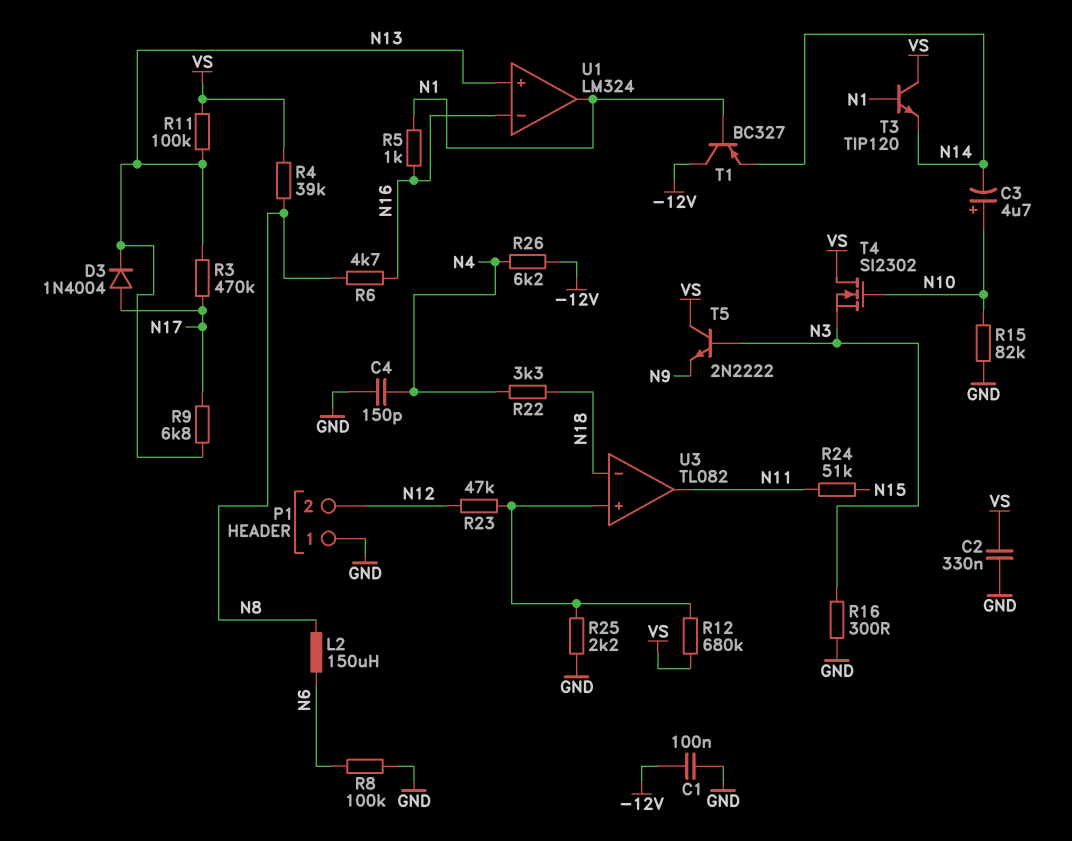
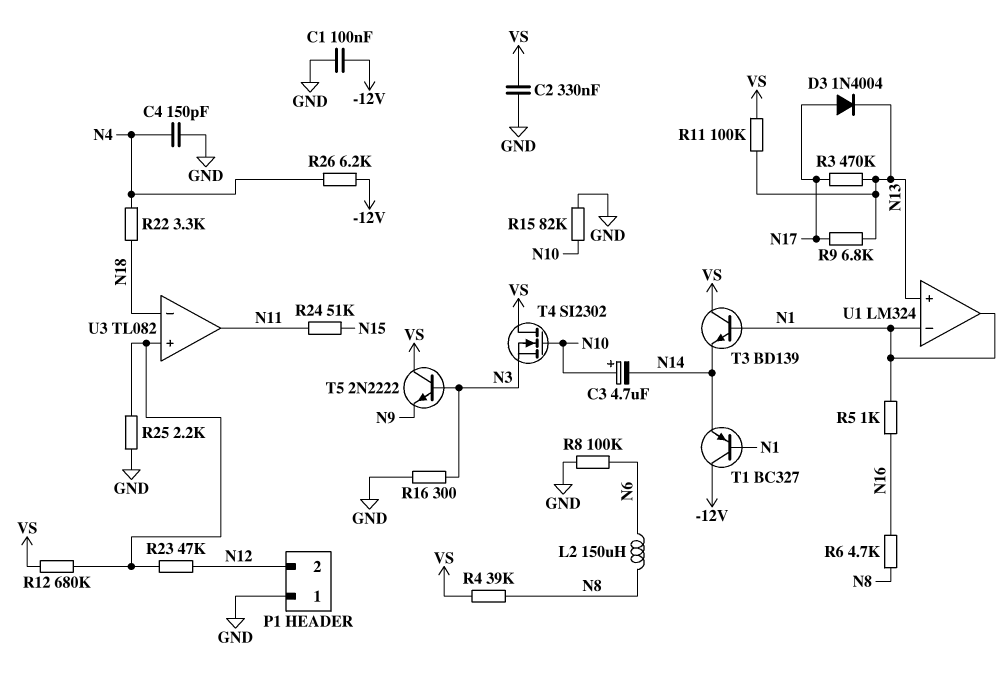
T3: NPN TIP120 (B N1, C VS, E N14) -> NPN BD139 (B N1, C VS, E N14)
U1 pin in-: N16 -> N1

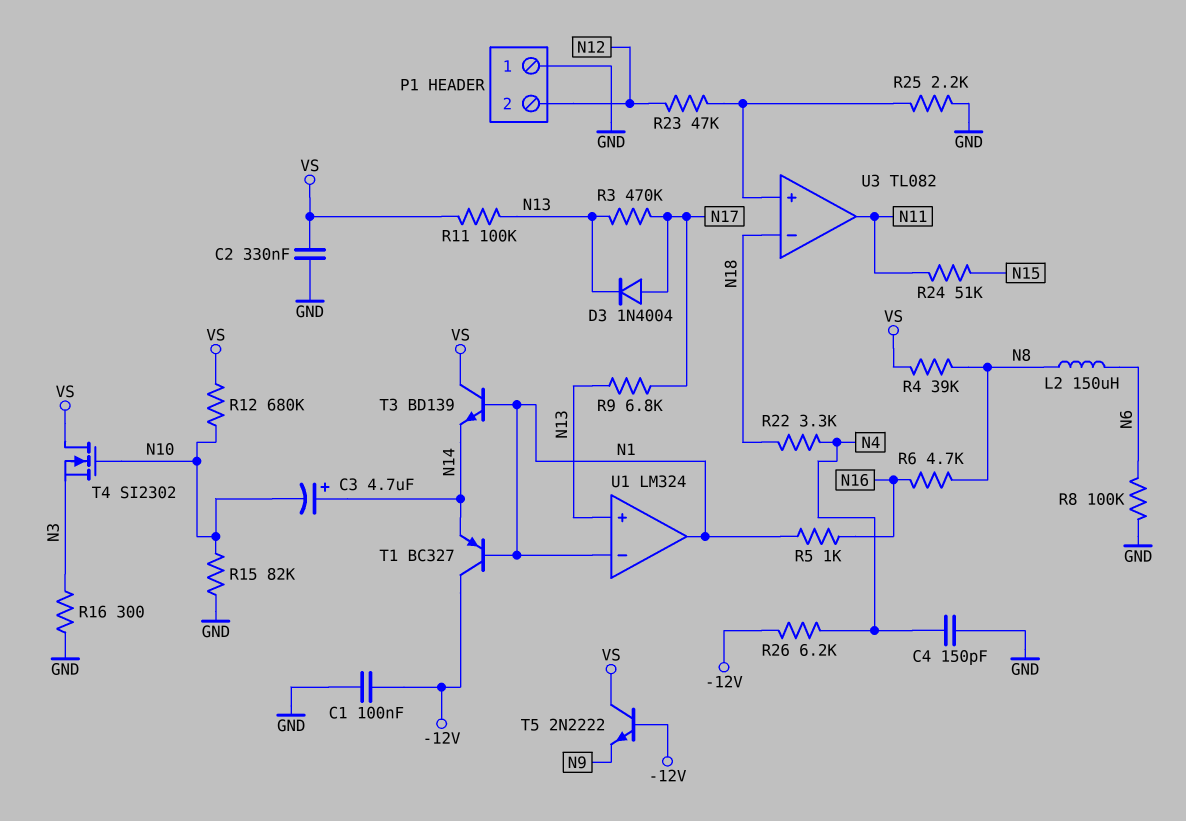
C3: 4.7uF (plus N10, minus N14) -> 4.7uF (plus N14, minus N10)
R12: 680k (U3/in+, VS) -> 680k (N10, VS)
T5: NPN 2N2222 (B N3, C VS, E N9) -> NPN 2N2222 (B -12V, C VS, E N9)

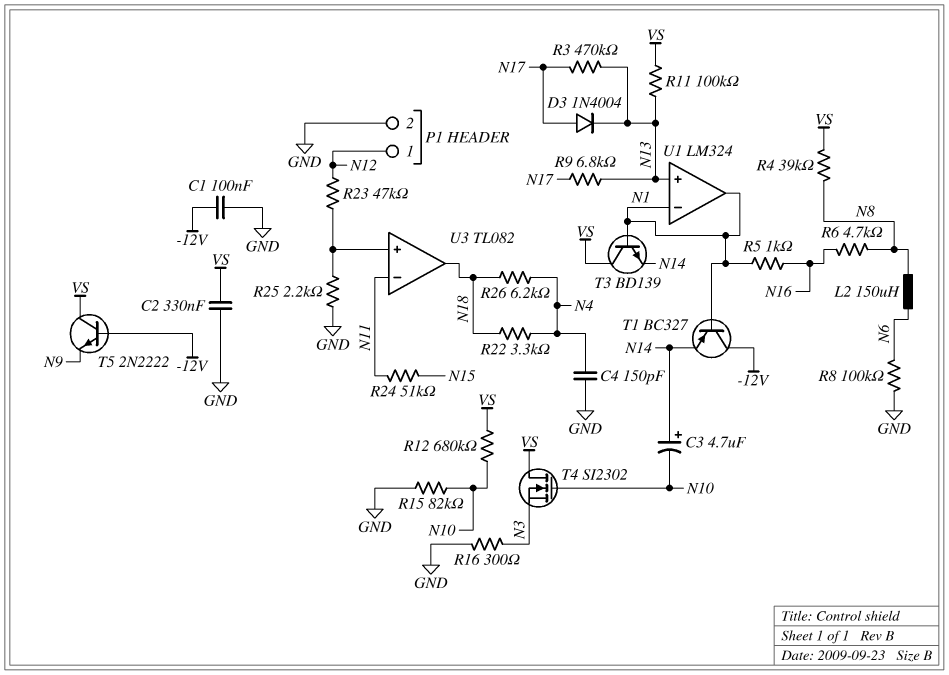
P1 pin 1: GND -> N12
P1 pin 2: N12 -> GND
R26: 6.2k (-12V, N4) -> 6.2k (N4, N18)
U3 pin in-: N18 -> N11
U3 pin out: N11 -> N18

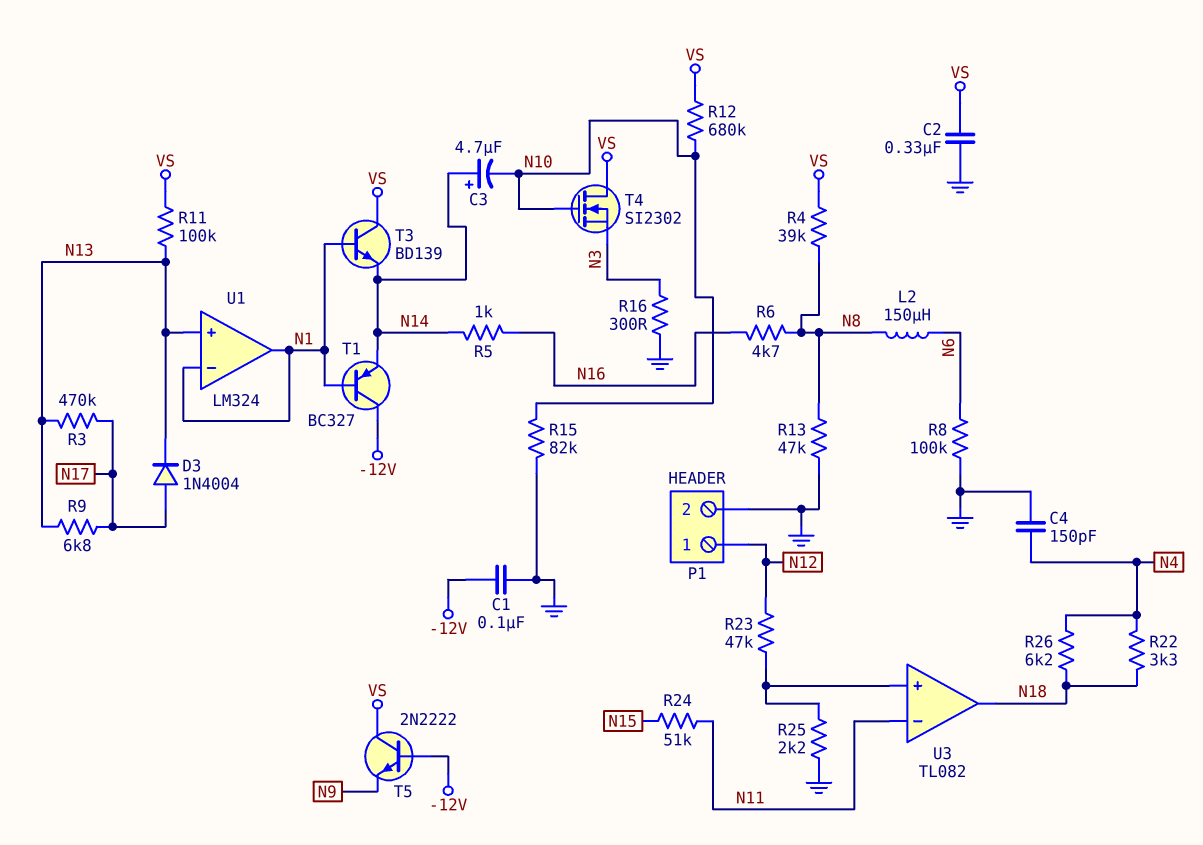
R5: 1k (N1, N16) -> 1k (N14, N16)
R13: none -> 47k (GND, N8)

